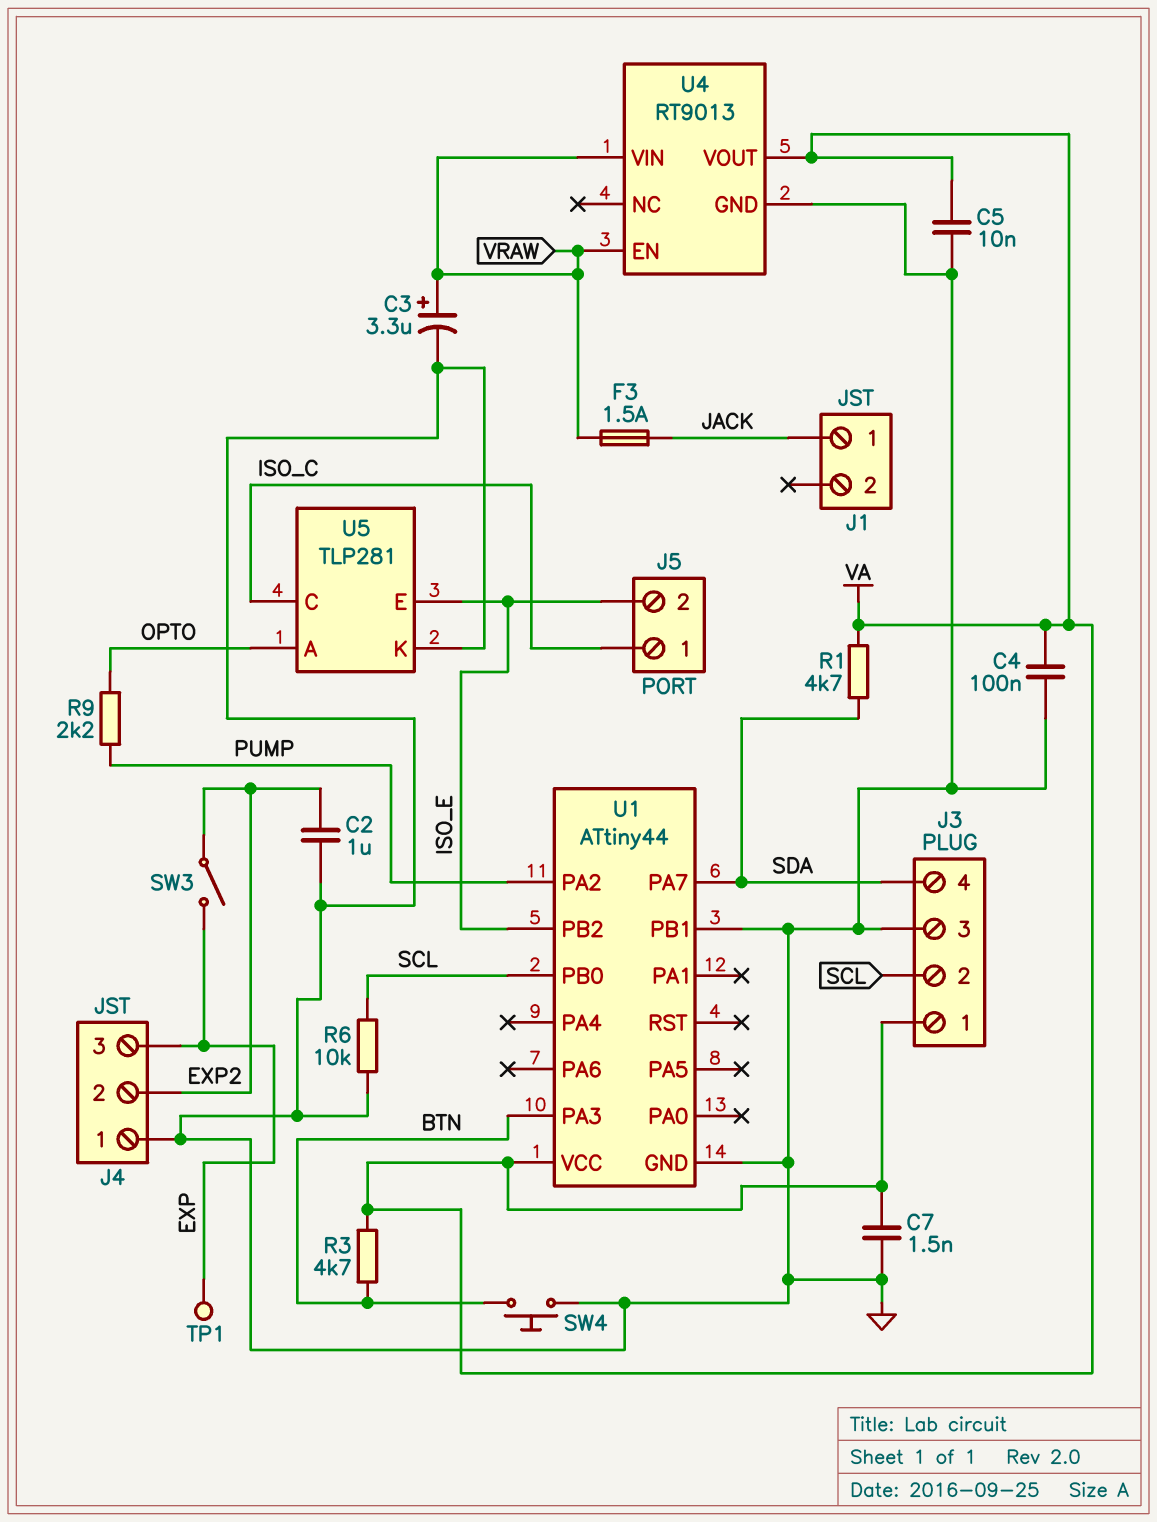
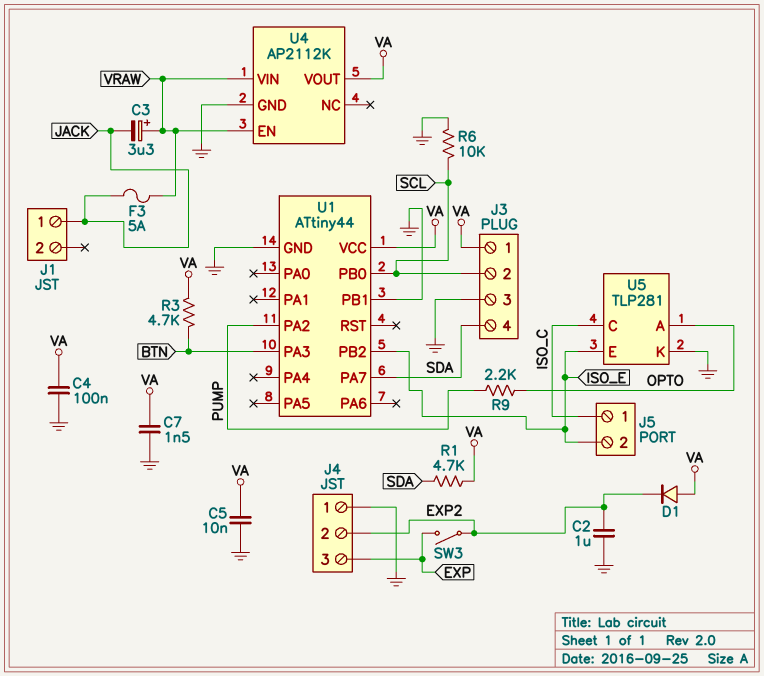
C3: 3.3uF (plus VRAW, minus GND) -> 3.3uF (plus VRAW, minus JACK)
D1: none -> diode (A VA, K EXP2)
F3: 1.5A (JACK, VRAW) -> 5A (JACK, VRAW)
SW4: button (BTN, GND) -> none
TP1: test point (EXP) -> none
U4: RT9013 -> AP2112K

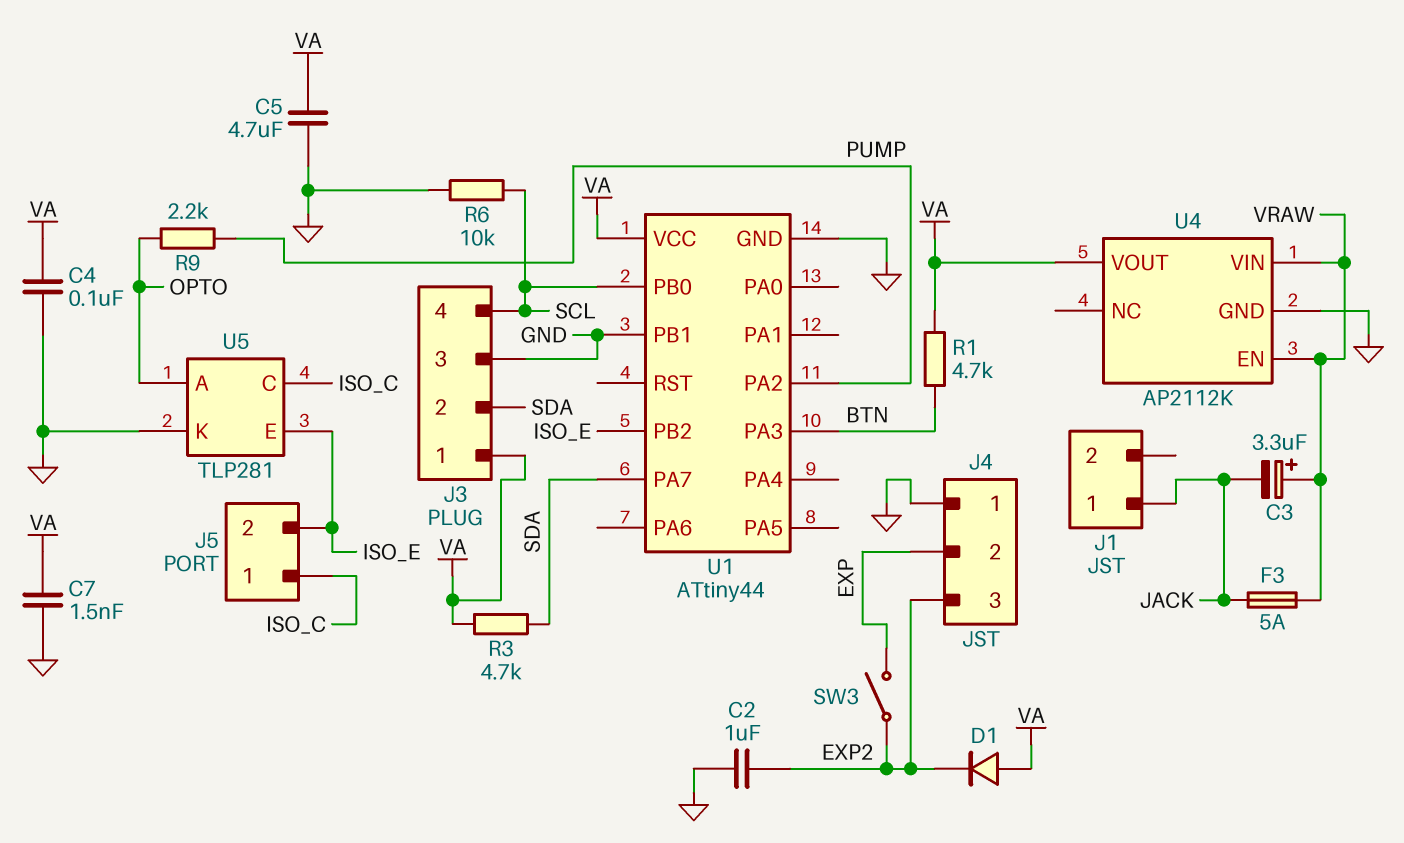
C5: 10nF (GND, VA) -> 4.7uF (GND, VA)
J3 pin 2: SCL -> SDA
J3 pin 4: SDA -> SCL
J4 pin 2: EXP2 -> EXP
J4 pin 3: EXP -> EXP2
R1: 4.7k (SDA, VA) -> 4.7k (BTN, VA)
R3: 4.7k (BTN, VA) -> 4.7k (SDA, VA)

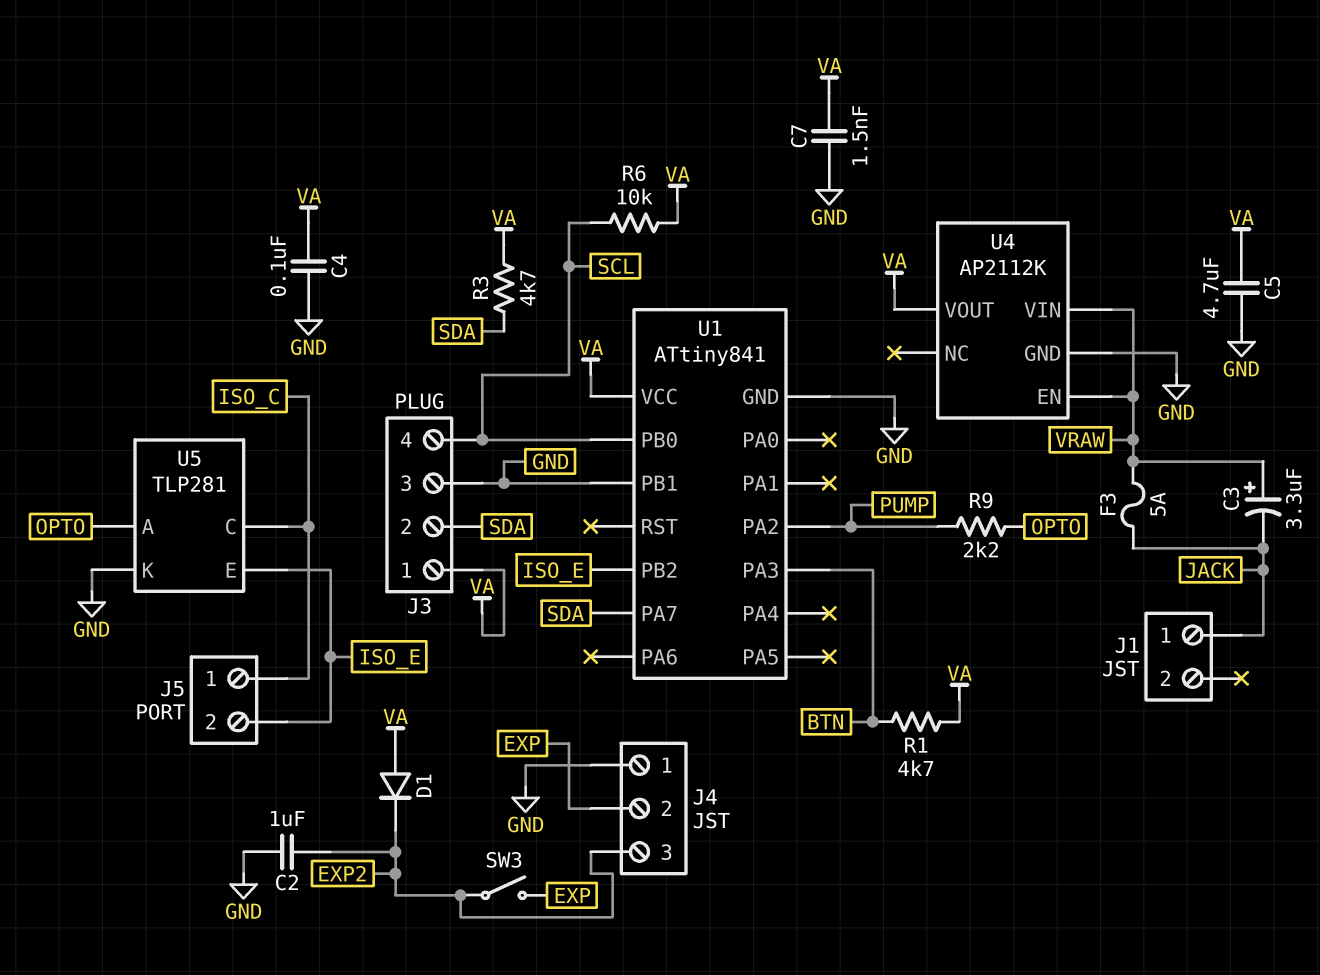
R6: 10k (GND, SCL) -> 10k (SCL, VA)
U1: ATtiny44 -> ATtiny841

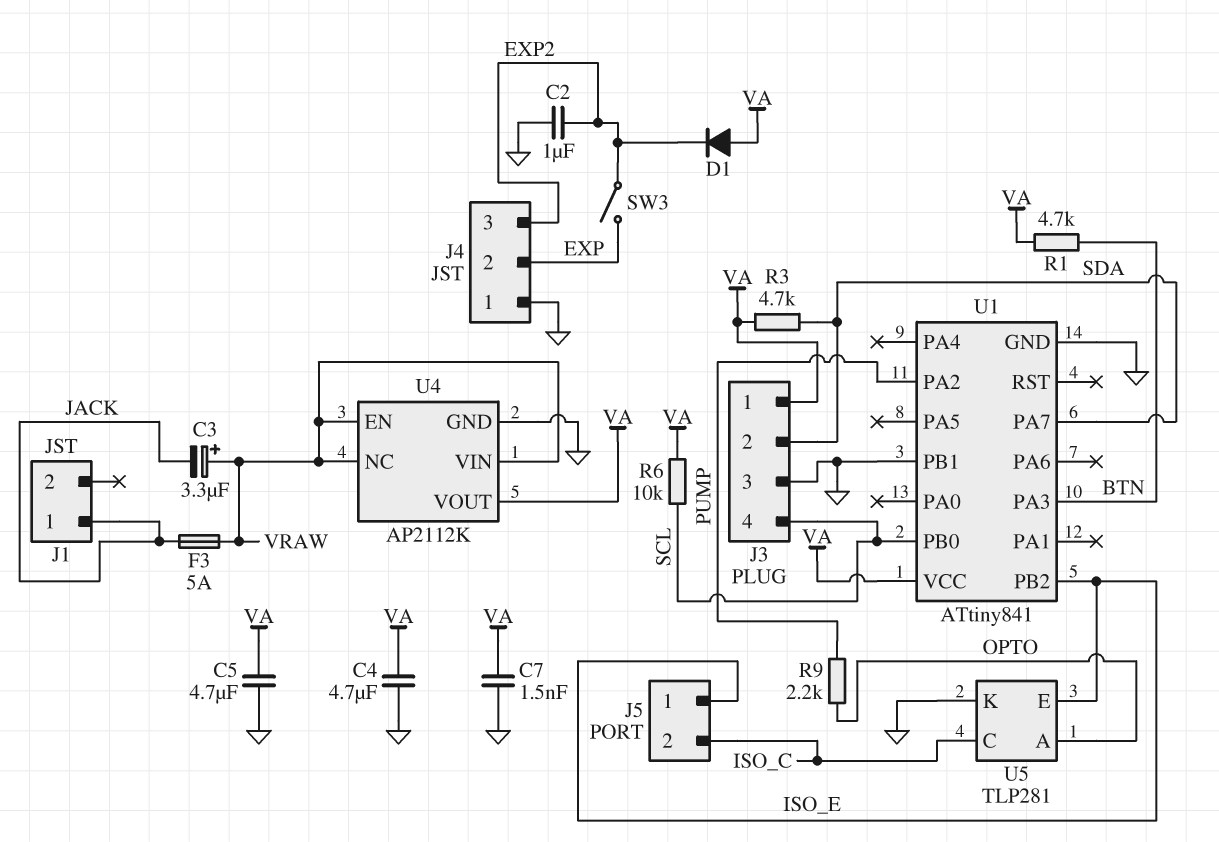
C4: 100nF (GND, VA) -> 4.7uF (GND, VA)
J5 pin 1: ISO_C -> ISO_E
J5 pin 2: ISO_E -> ISO_C
U4 pin NC: none -> VRAW

